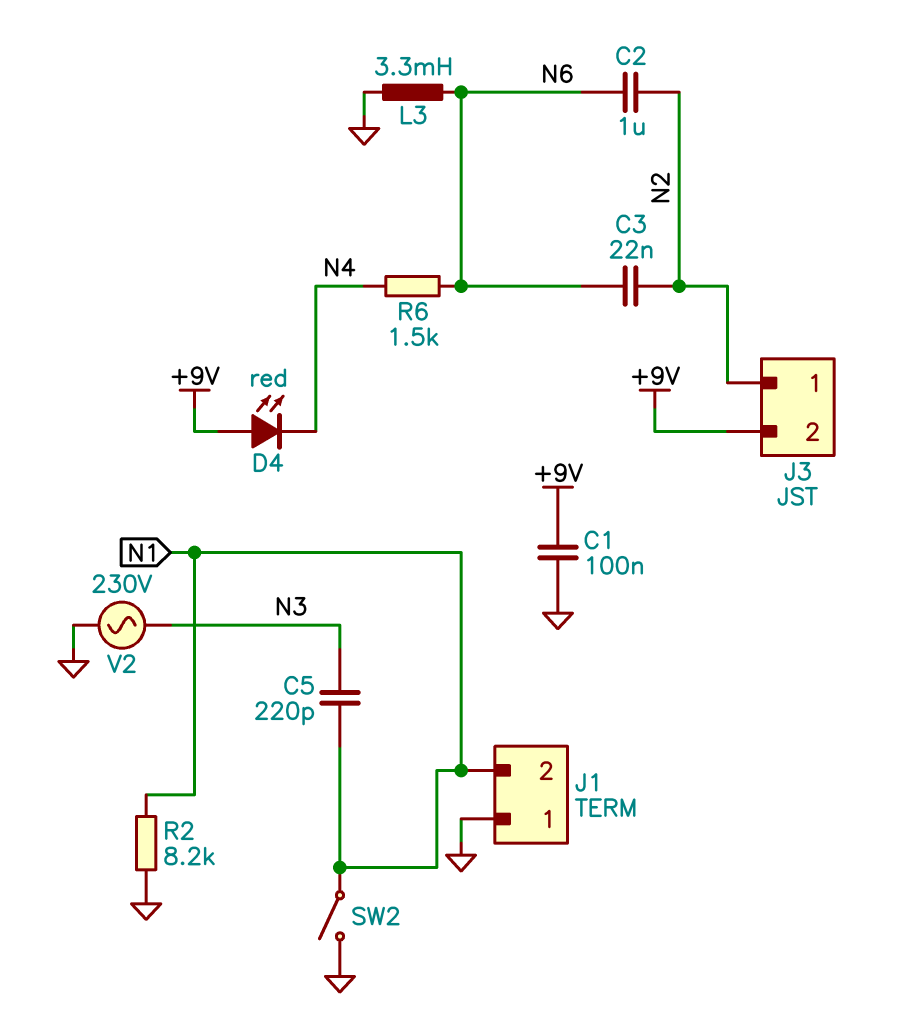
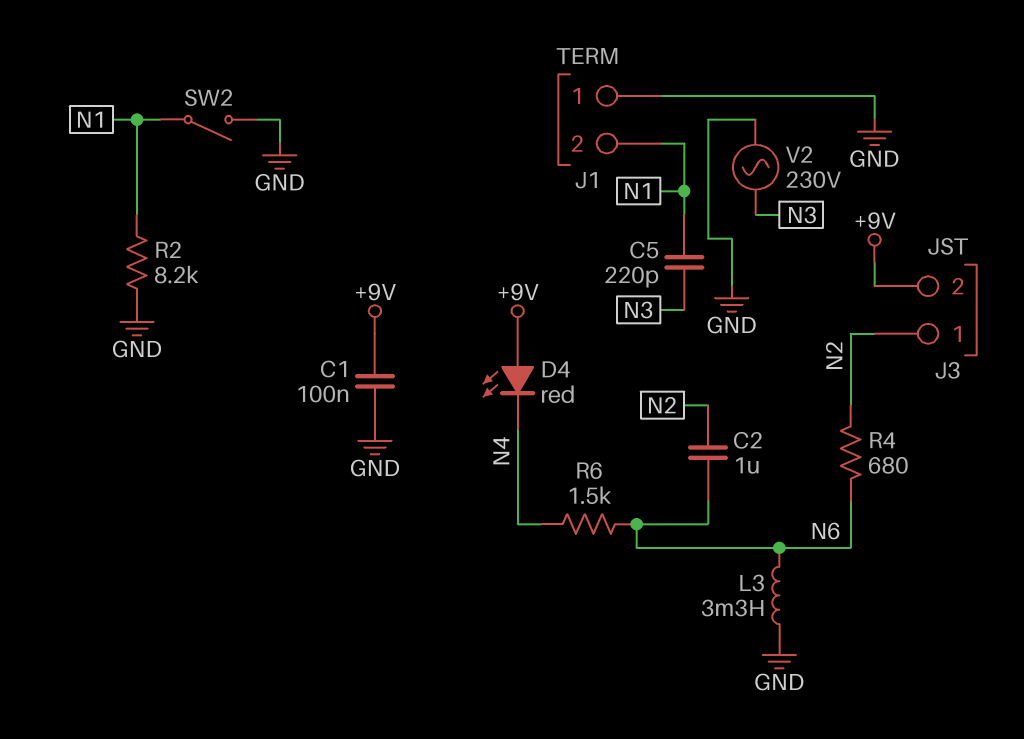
C3: 22nF (N2, N6) -> none
R4: none -> 680 (N2, N6)

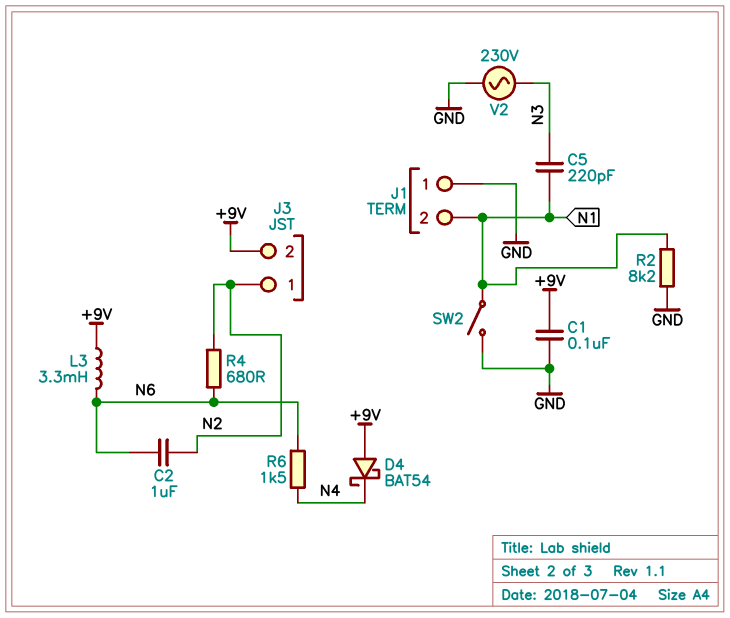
D4: LED red (A +9V, K N4) -> schottky BAT54 (A +9V, K N4)
L3: 3.3mH (GND, N6) -> 3.3mH (+9V, N6)

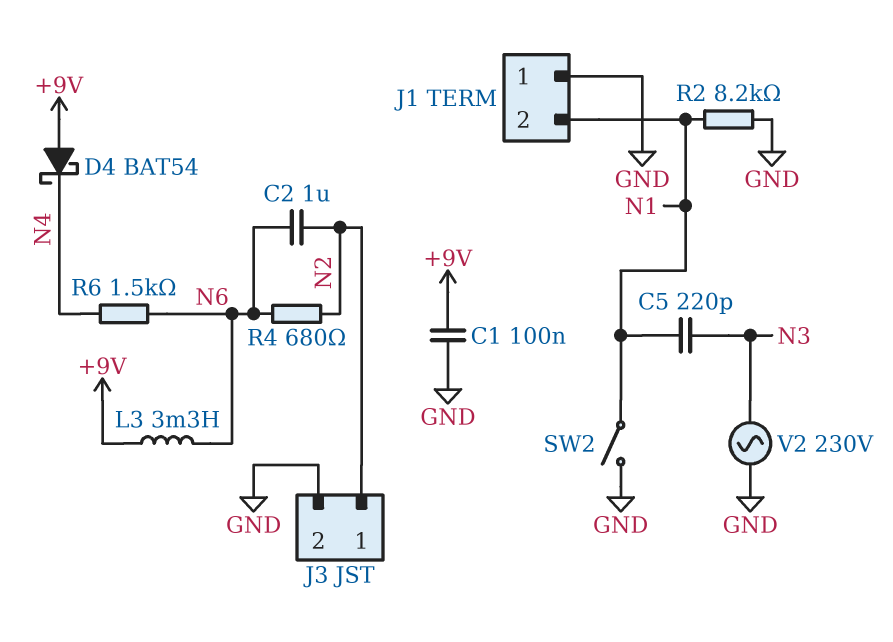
J3 pin 2: +9V -> GND

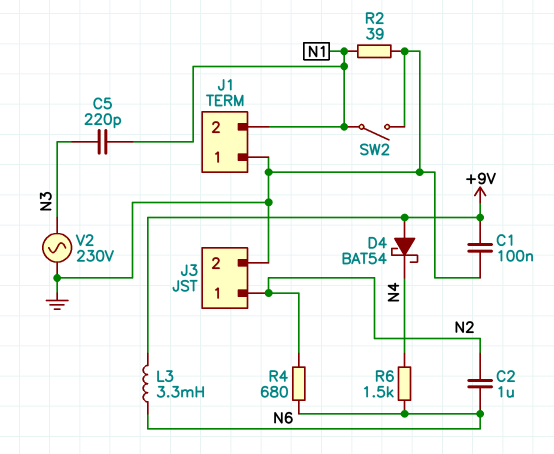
R2: 8.2k (GND, N1) -> 39 (GND, N1)

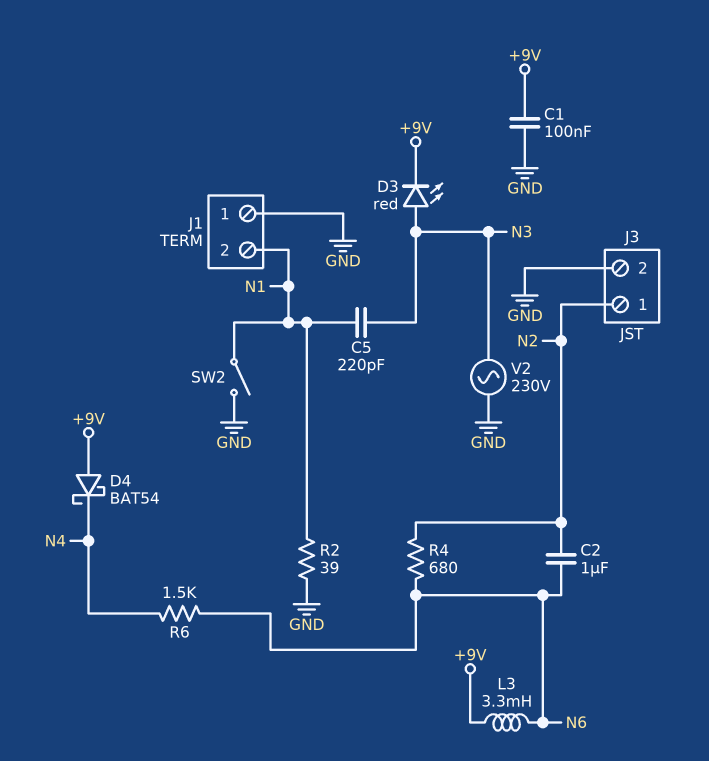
D3: none -> LED red (A N3, K +9V)

